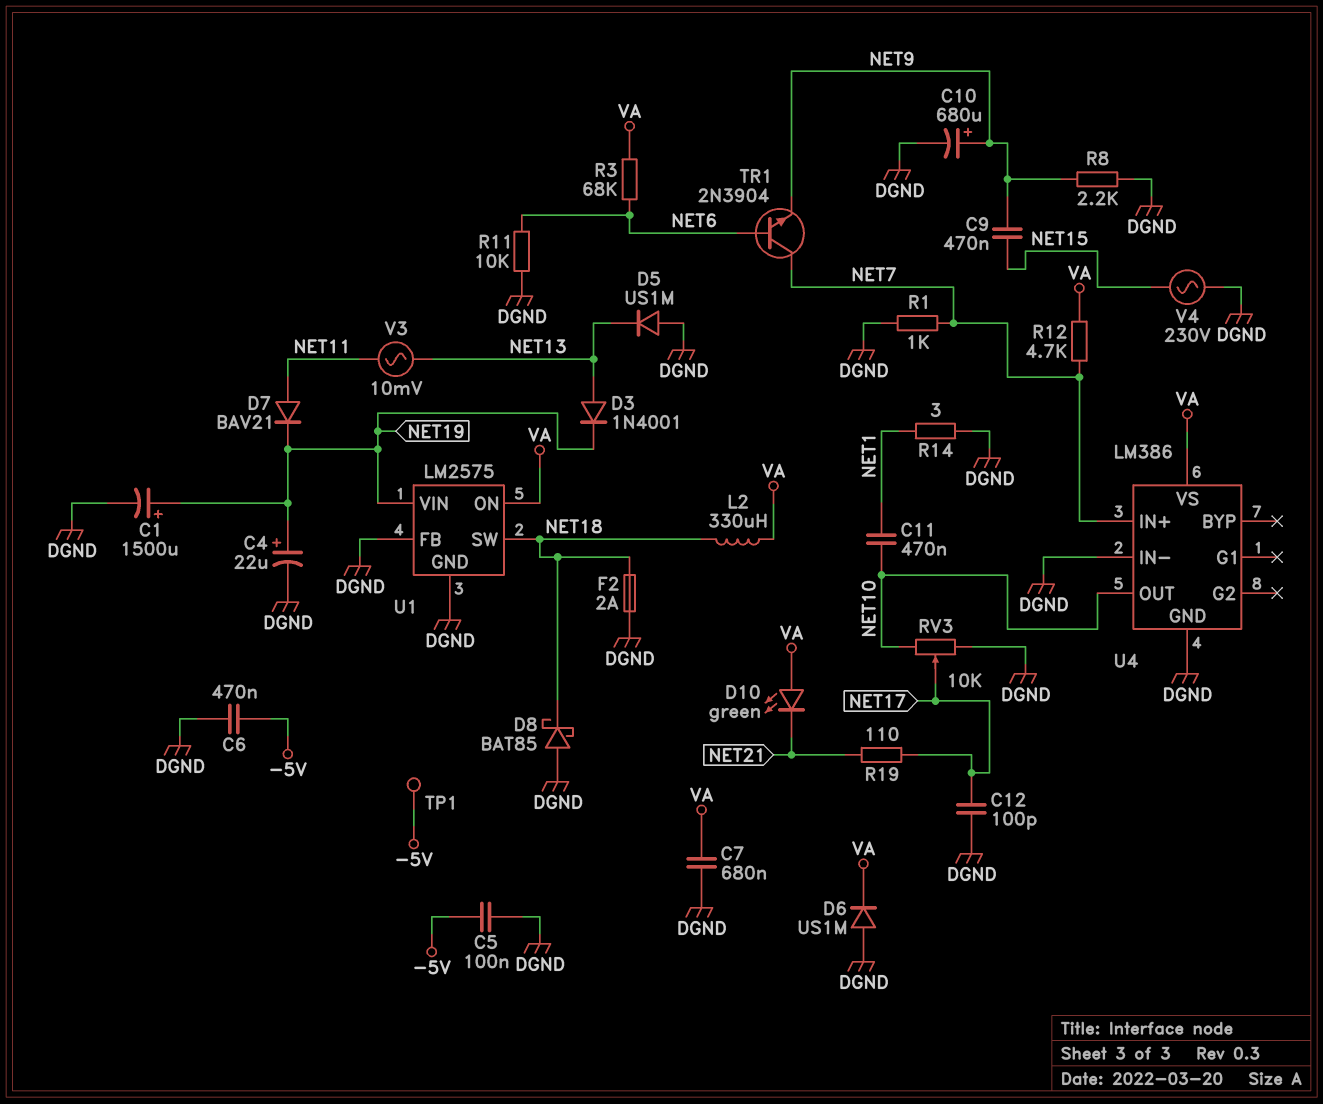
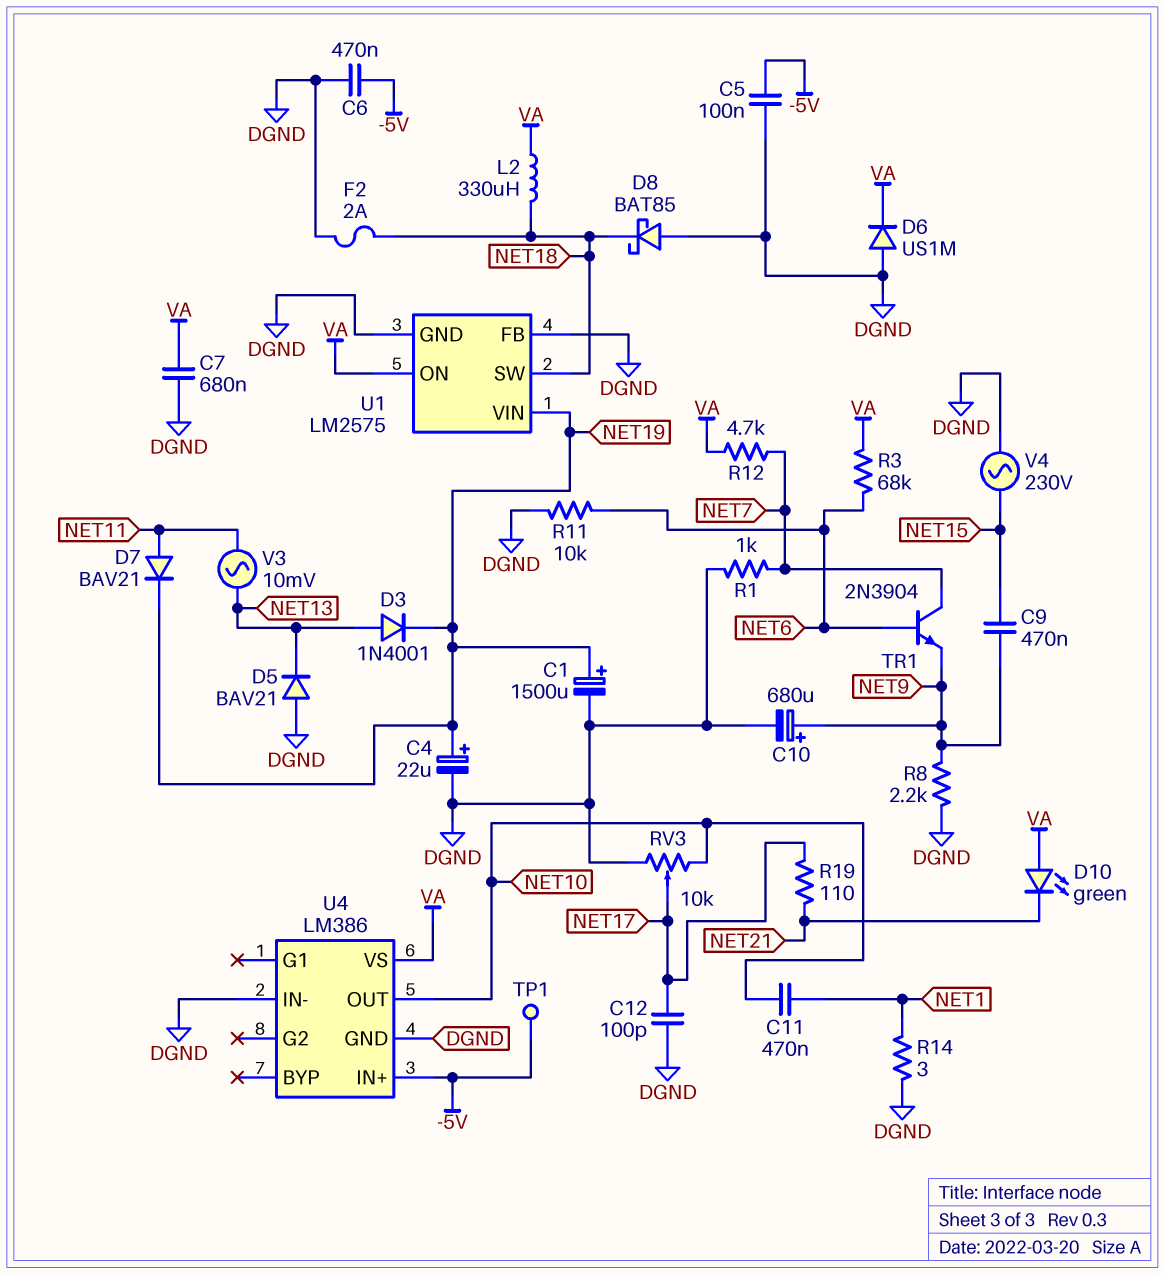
D5: diode US1M (A DGND, K NET13) -> diode BAV21 (A DGND, K NET13)
U4 pin IN+: NET7 -> -5V

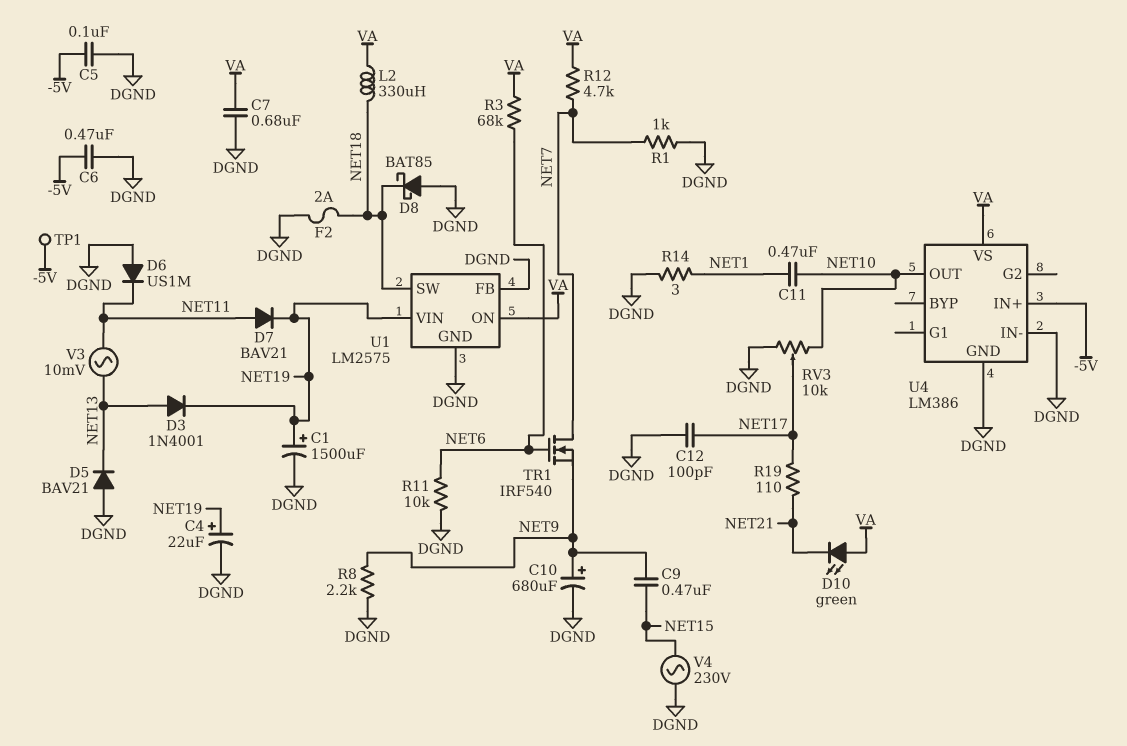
D6: diode US1M (A DGND, K VA) -> diode US1M (A DGND, K NET11)
TR1: NPN 2N3904 (B NET6, C NET7, E NET9) -> NMOS IRF540 (G NET6, D NET7, S NET9)

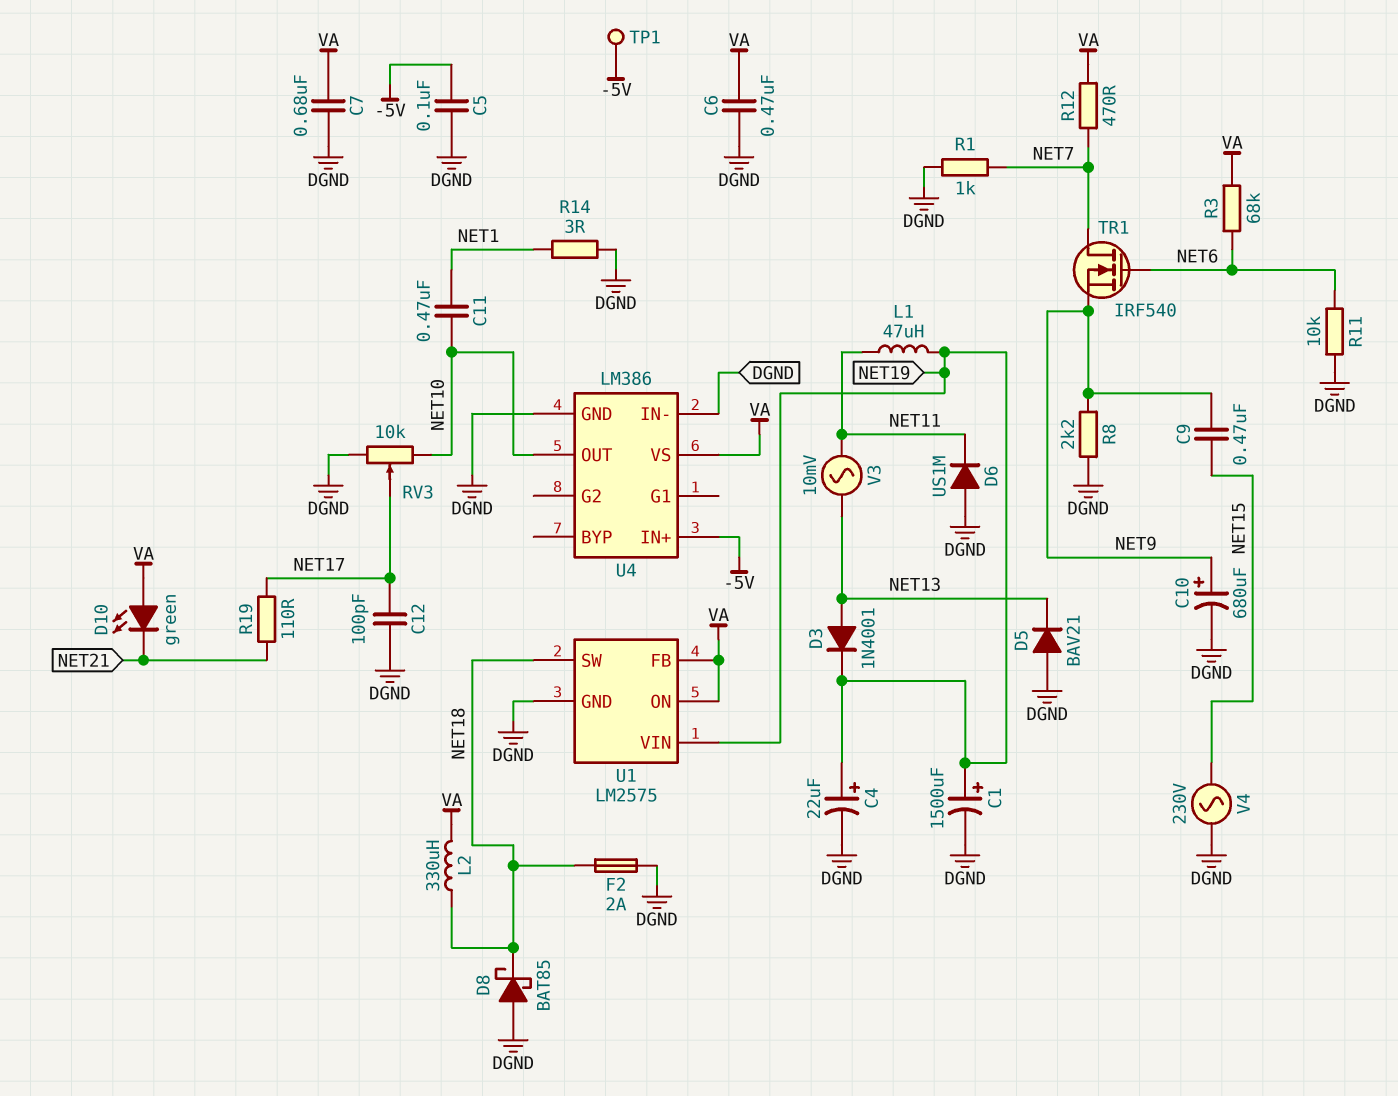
C6: 470nF (-5V, DGND) -> 470nF (DGND, VA)
D7: diode BAV21 (A NET11, K NET19) -> none
L1: none -> 47uH (NET11, NET19)
R12: 4.7k (NET7, VA) -> 470 (NET7, VA)
U1 pin FB: DGND -> VA

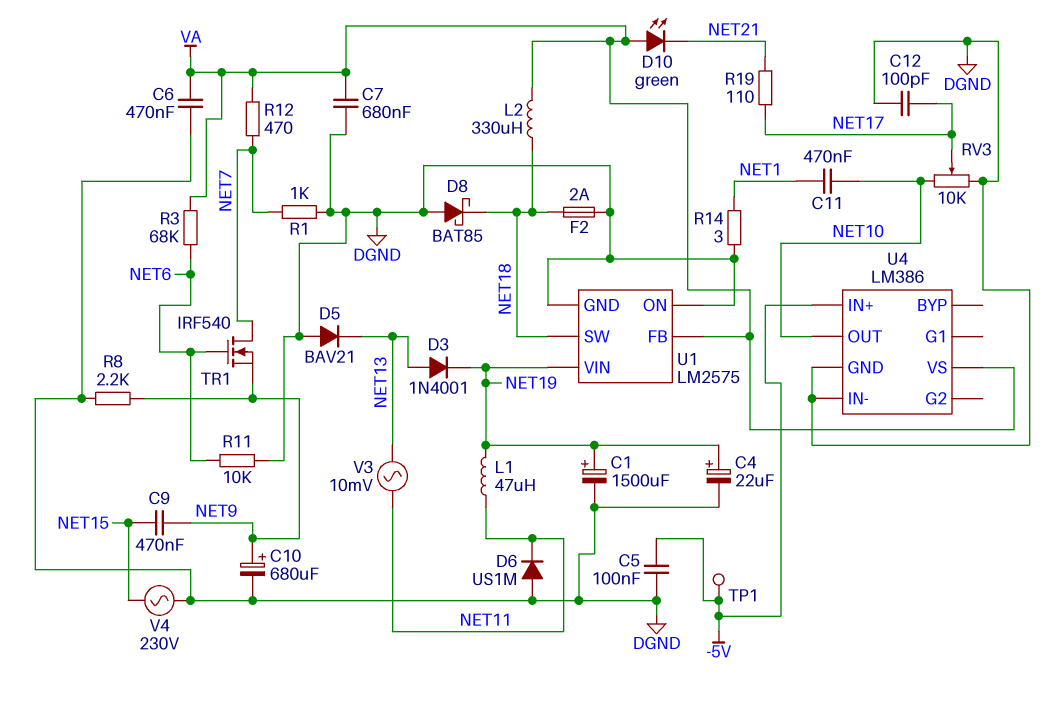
U1 pin ON: VA -> DGND

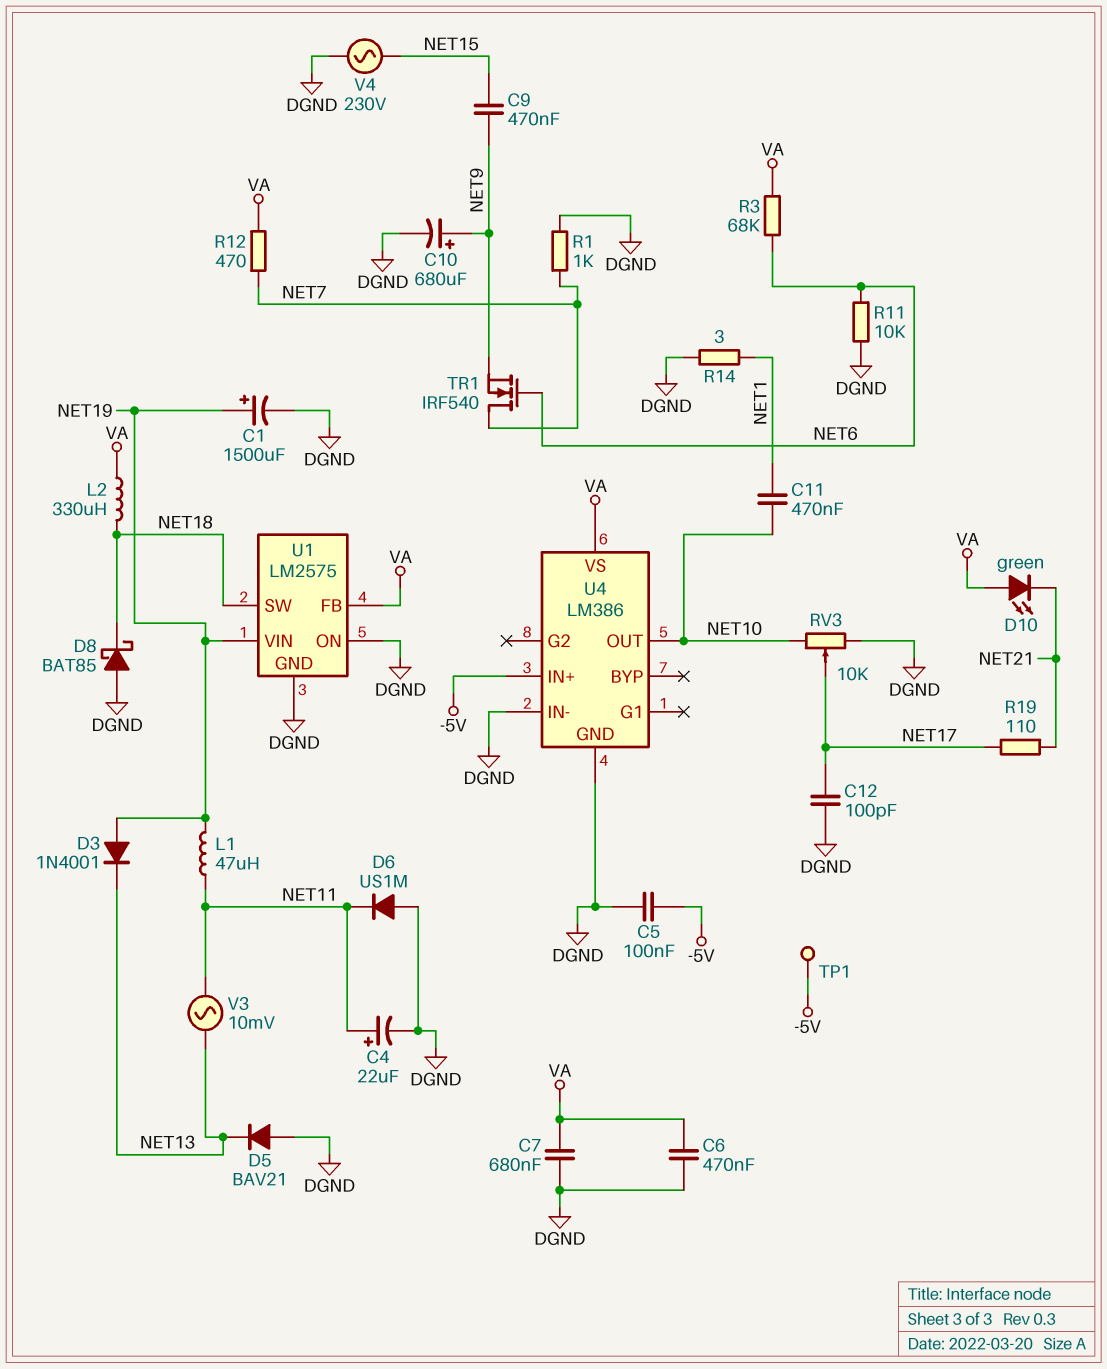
C4: 22uF (plus NET19, minus DGND) -> 22uF (plus NET11, minus DGND)
D3: diode 1N4001 (A NET13, K NET19) -> diode 1N4001 (A NET19, K NET13)
F2: 2A (DGND, NET18) -> none
R8: 2.2k (DGND, NET9) -> none

